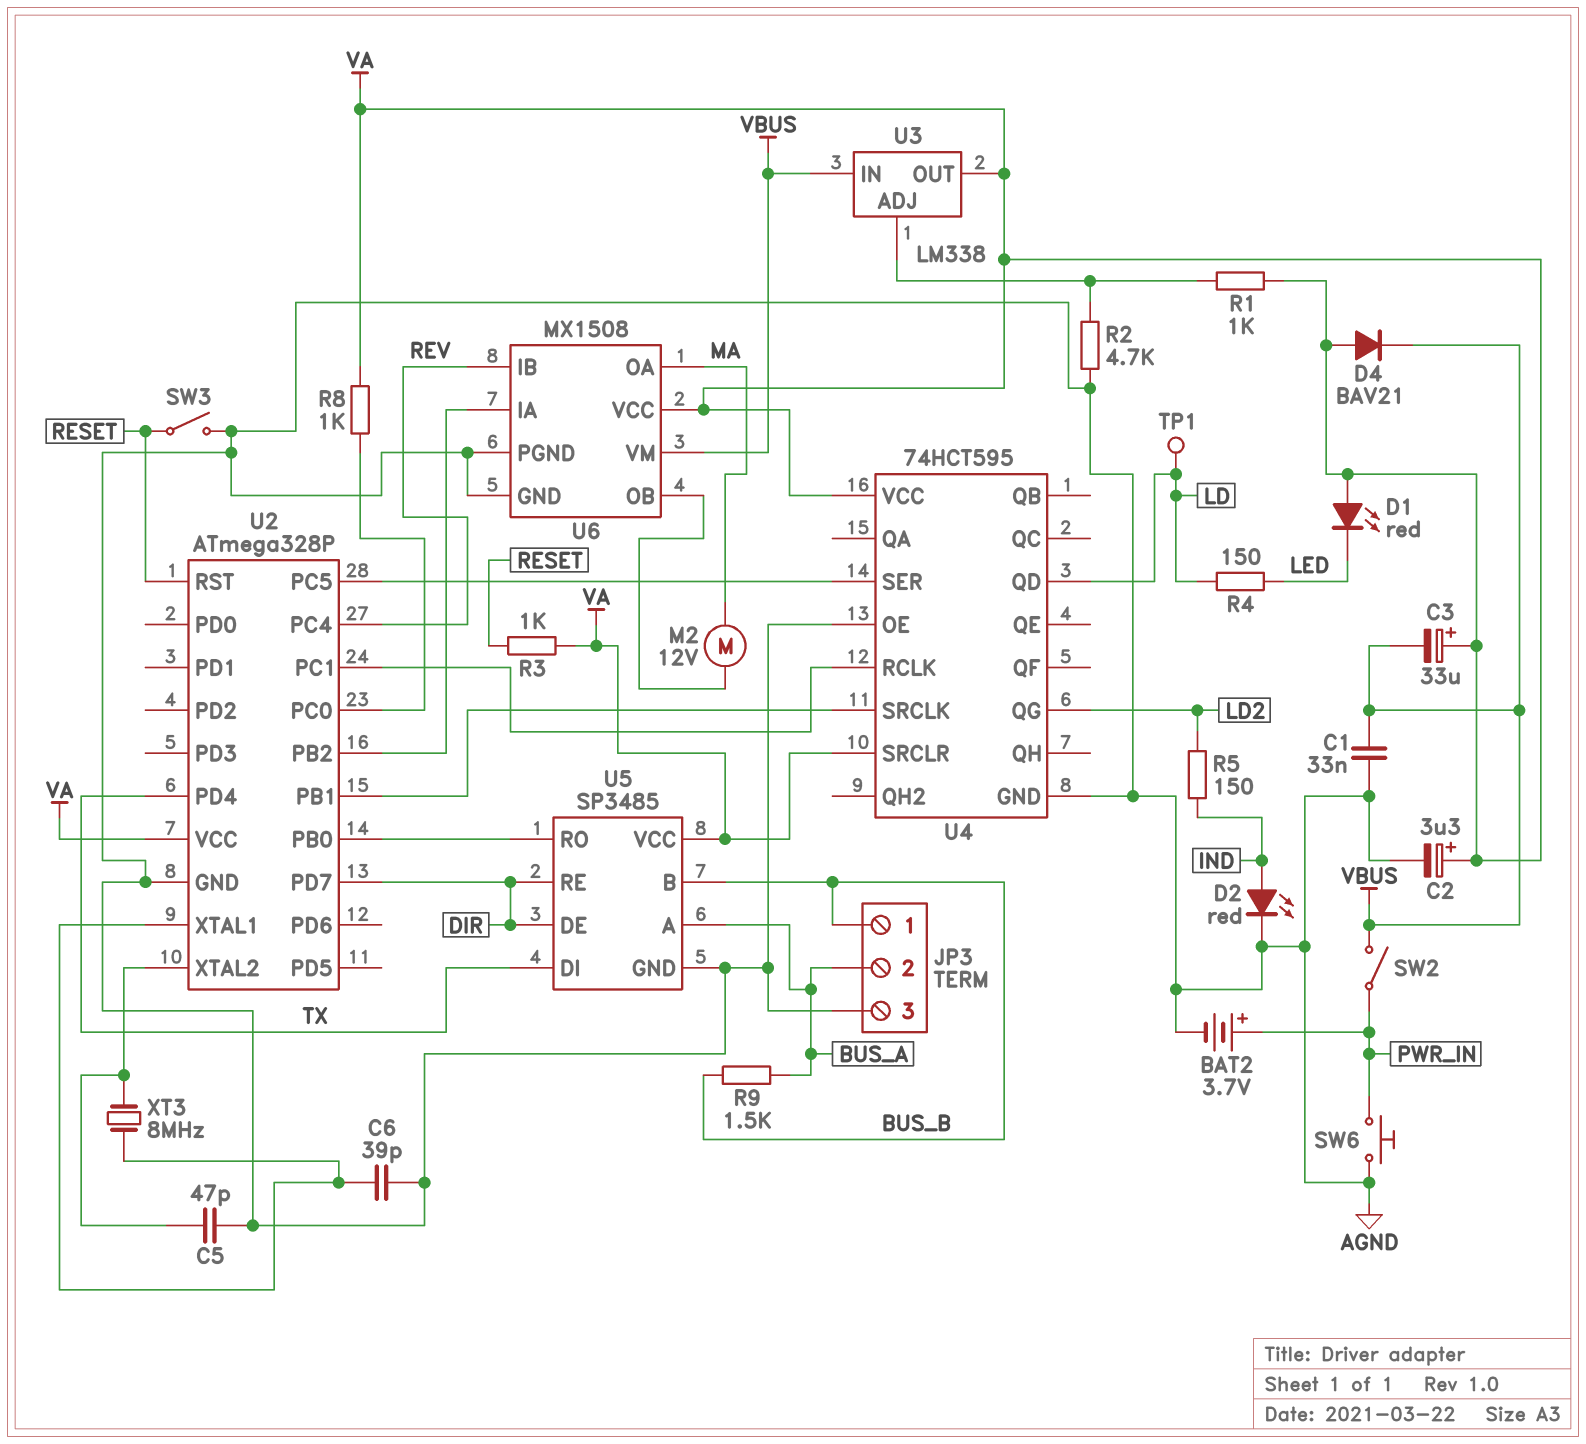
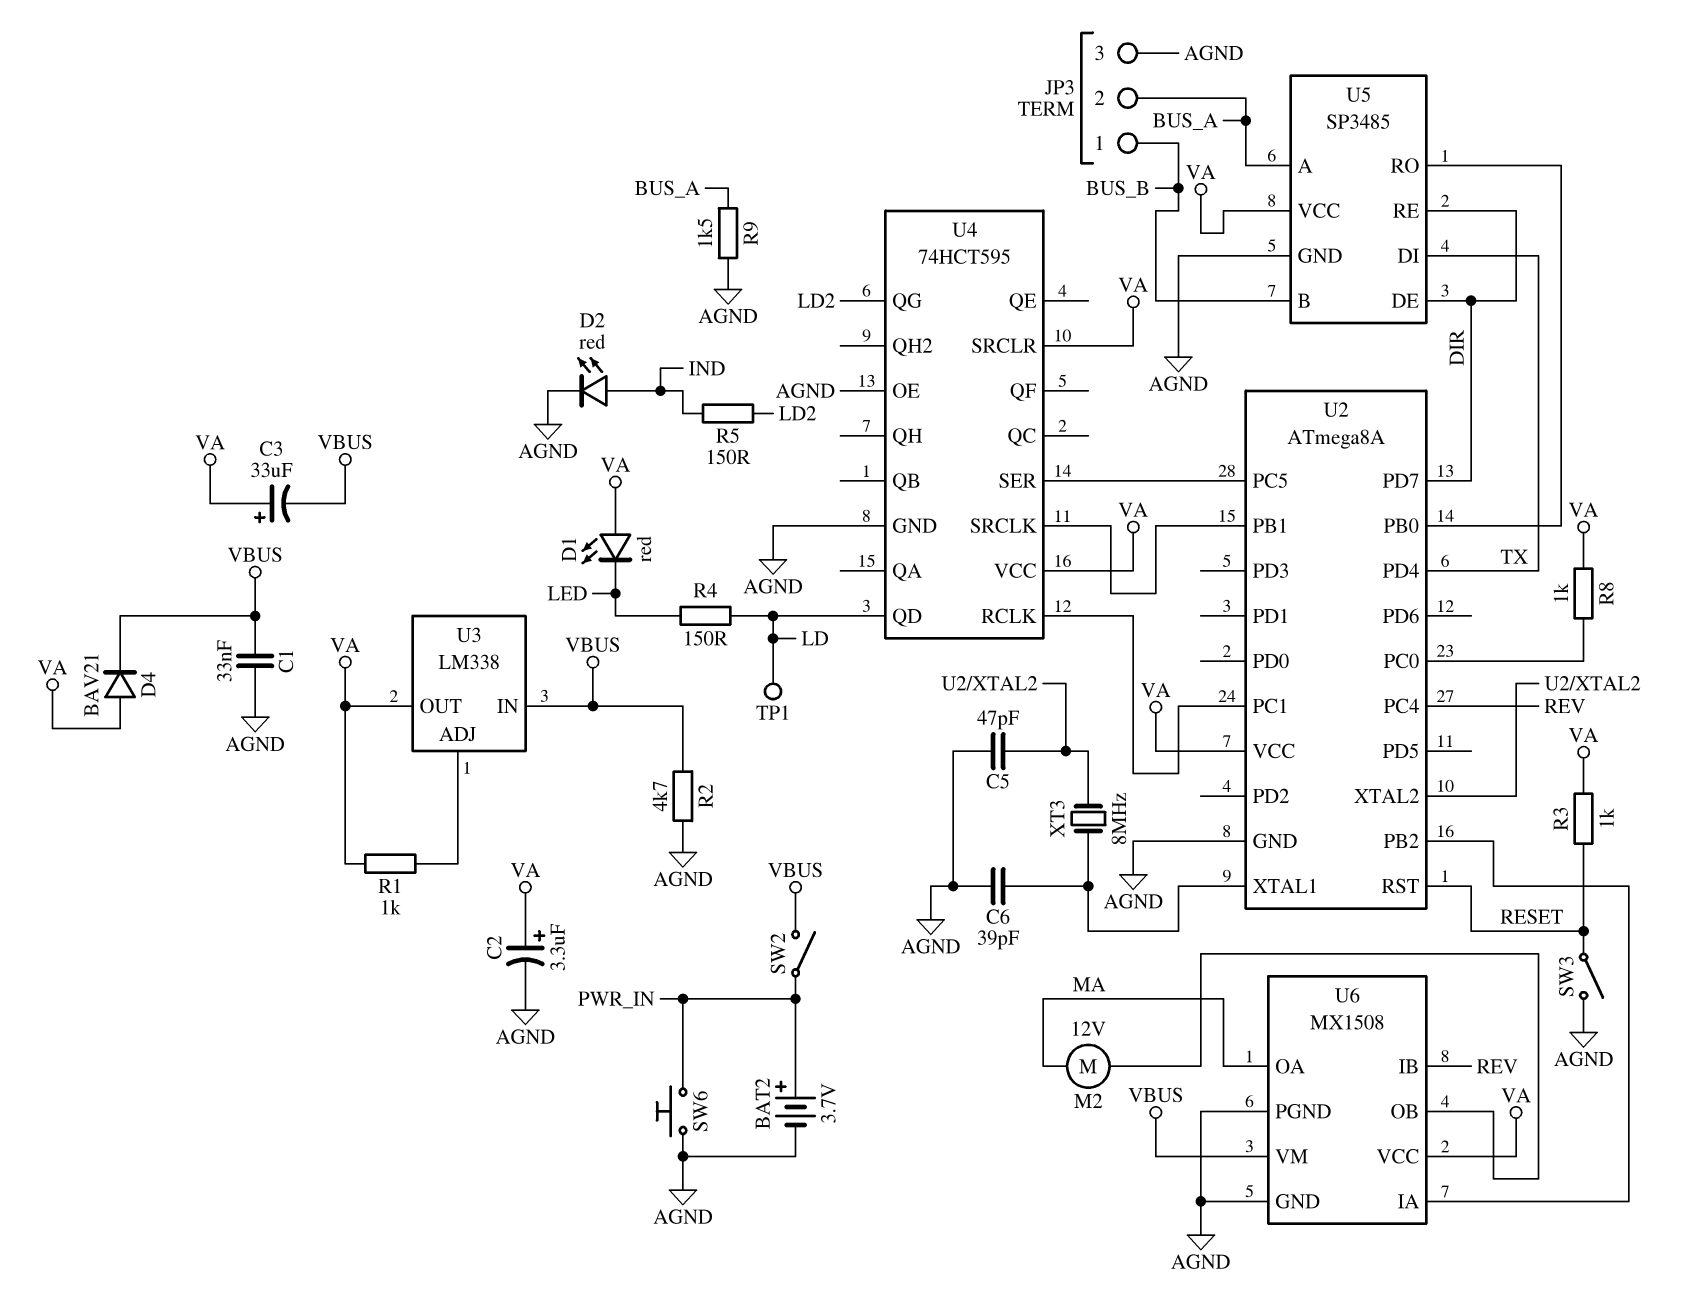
R2: 4.7k (AGND, U3/ADJ) -> 4.7k (AGND, VBUS)
R9: 1.5k (BUS_A, BUS_B) -> 1.5k (AGND, BUS_A)
U2: ATmega328P -> ATmega8A

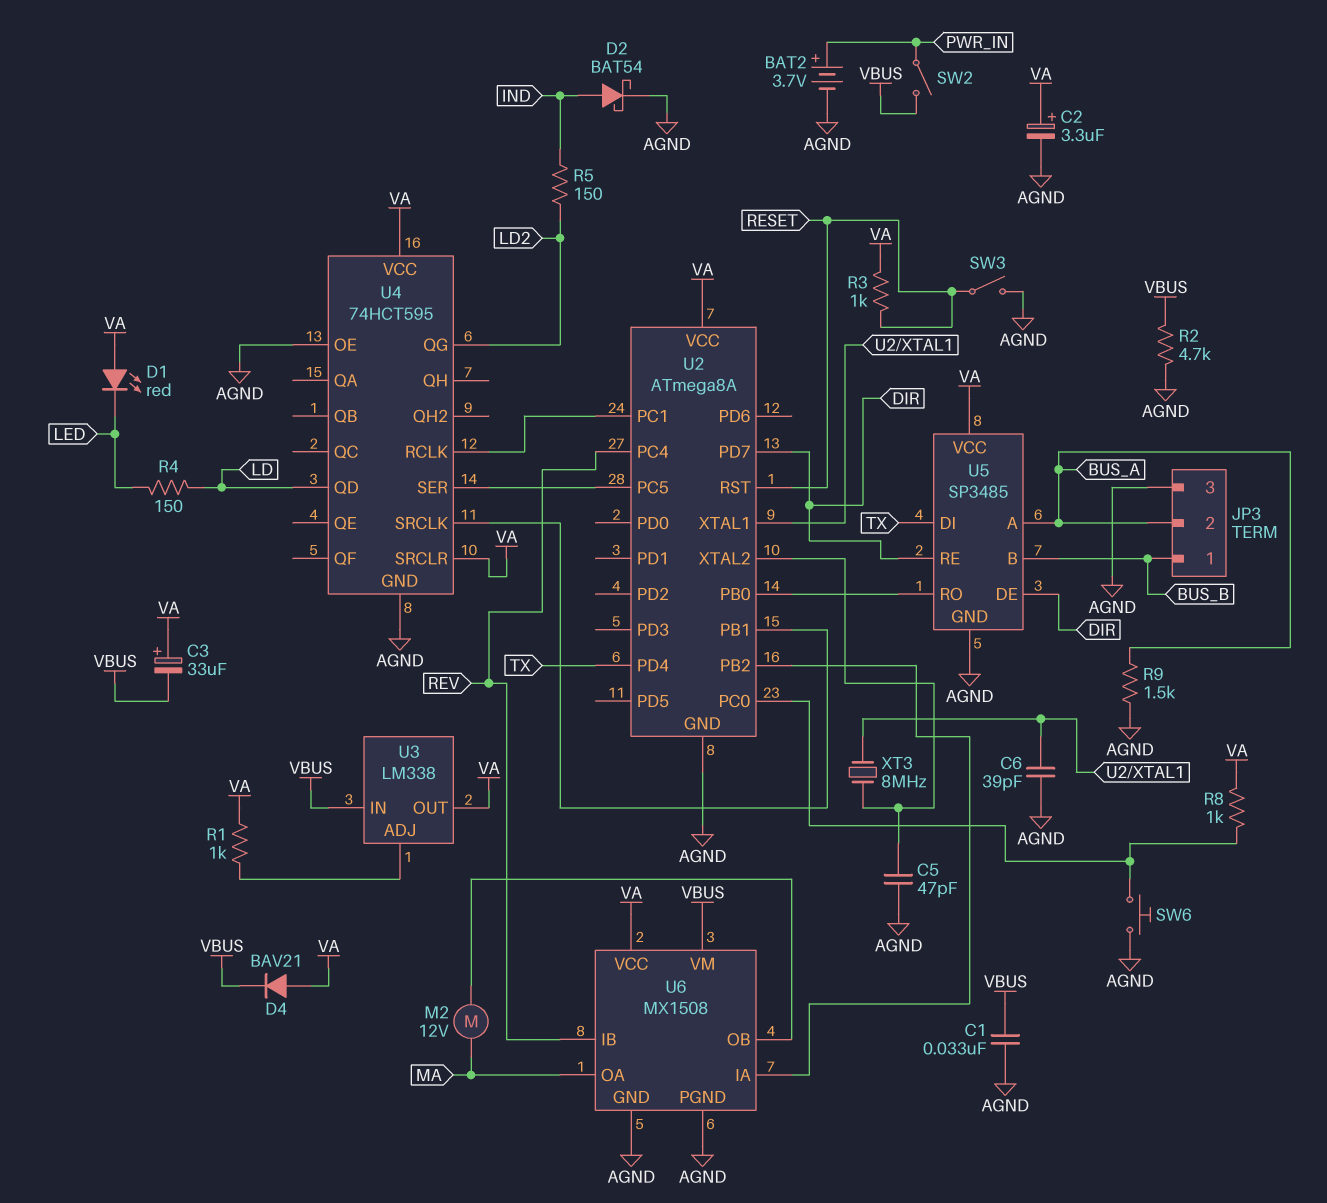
D2: LED red (A IND, K AGND) -> schottky BAT54 (A IND, K AGND)
SW6: button (AGND, PWR_IN) -> button (AGND, U2/PC0)
TP1: test point (LD) -> none

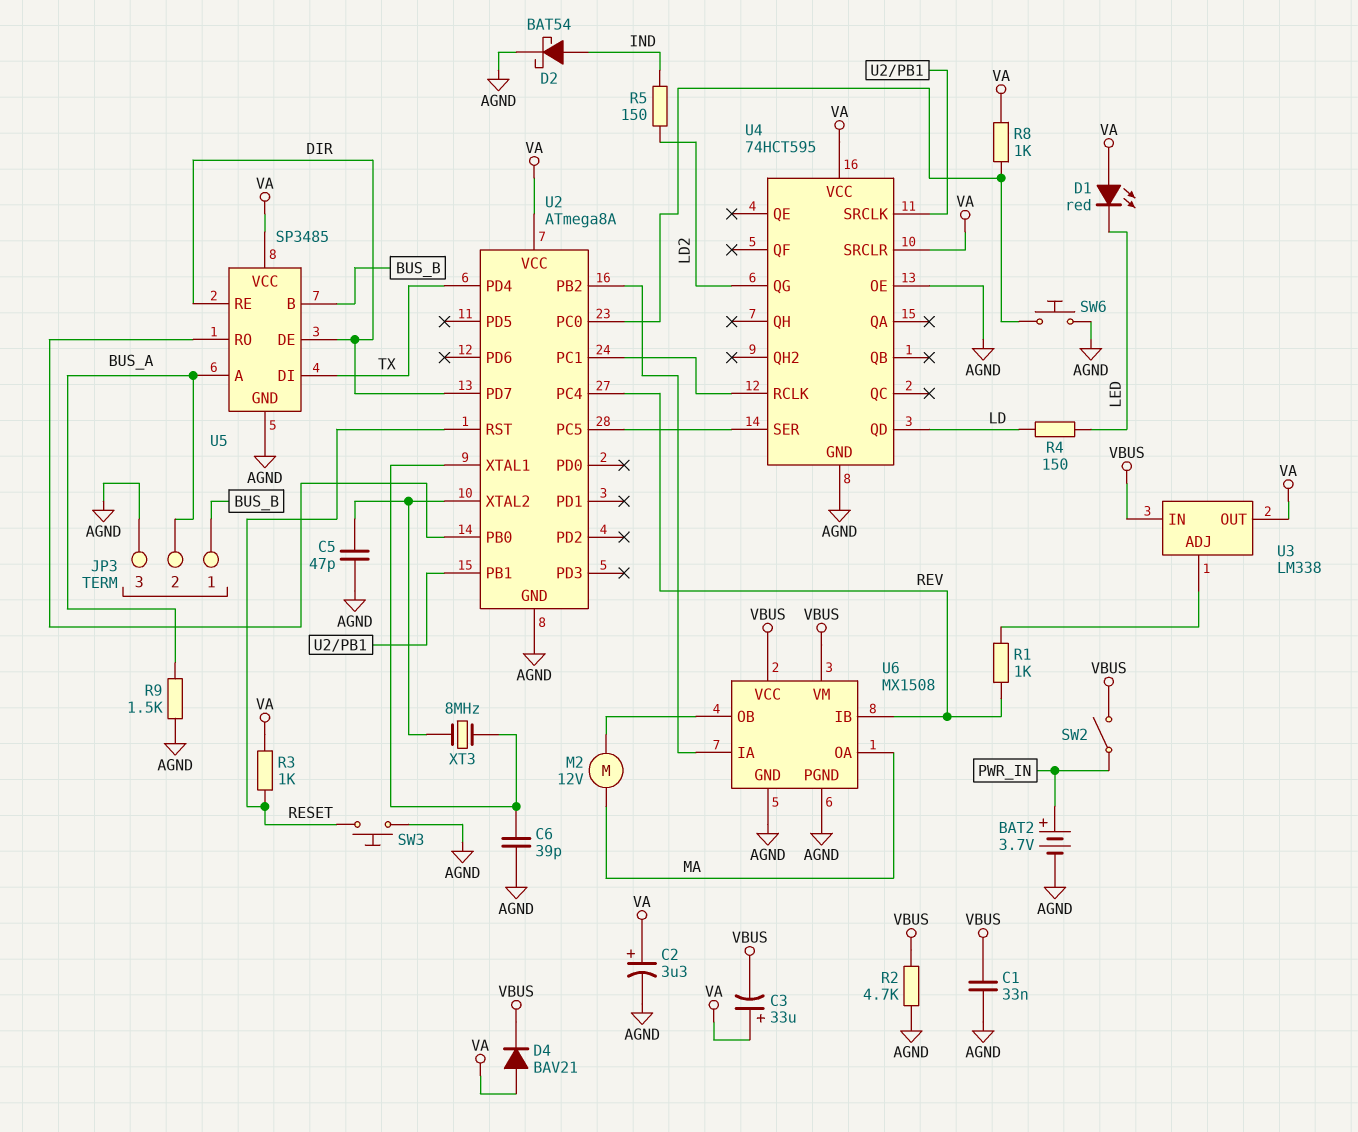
R1: 1k (U3/ADJ, VA) -> 1k (REV, U3/ADJ)
SW3: switch (AGND, RESET) -> button (AGND, RESET)
U6 pin VCC: VA -> VBUS

